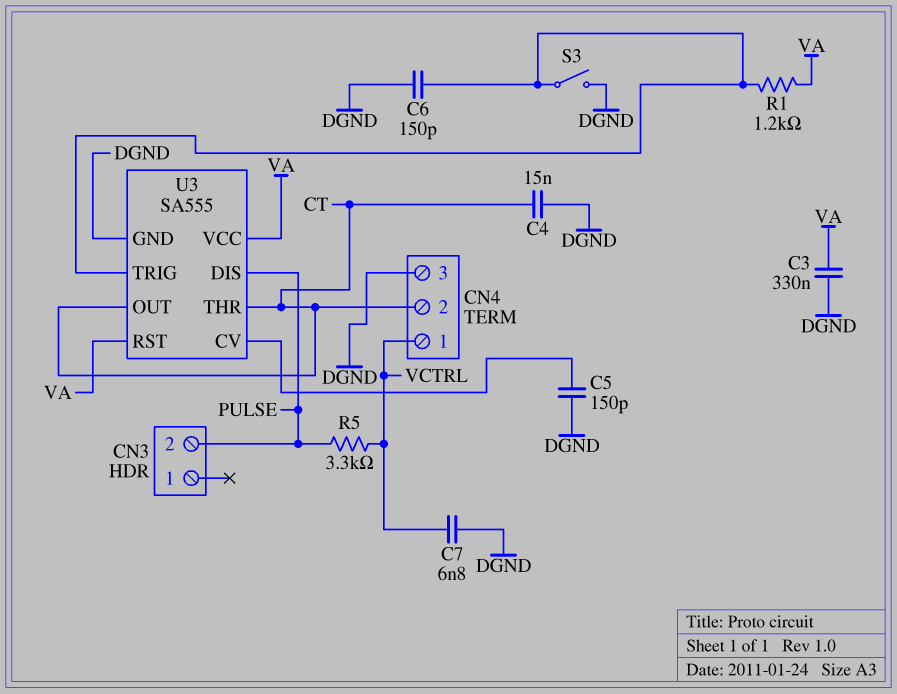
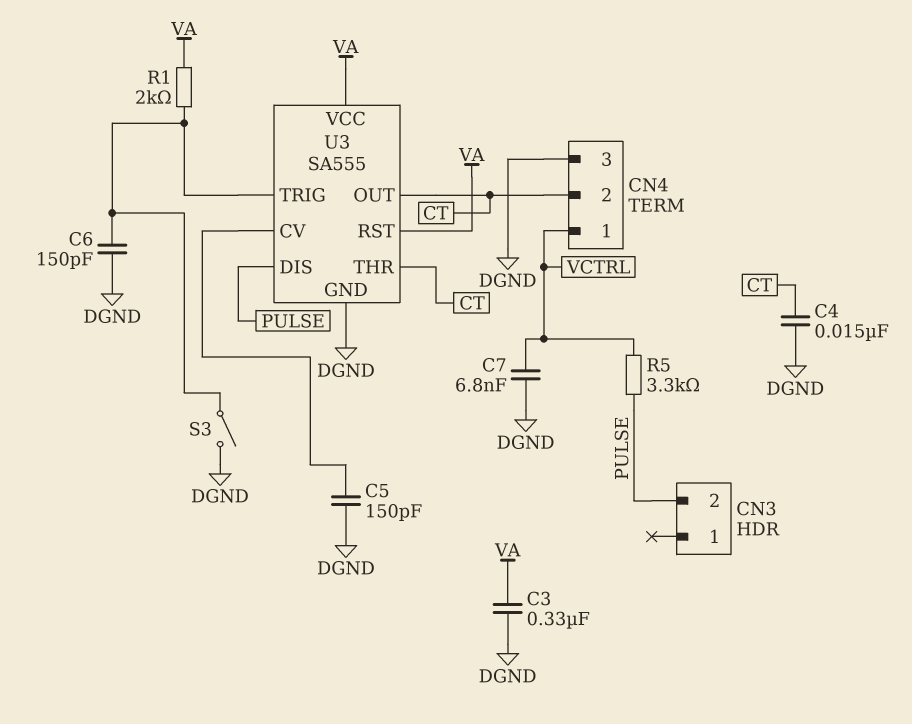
R1: 1.2k (U3/TRIG, VA) -> 2k (U3/TRIG, VA)

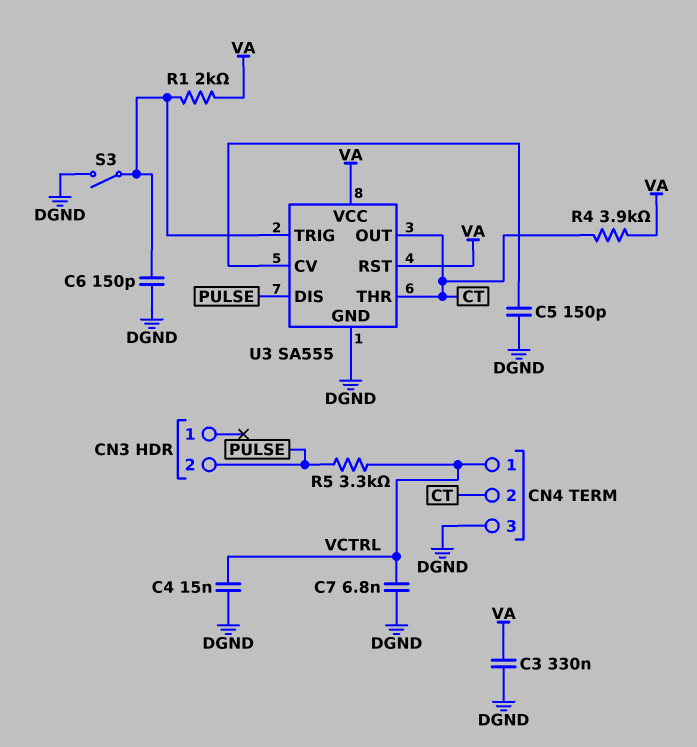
C4: 15nF (CT, DGND) -> 15nF (DGND, VCTRL)
R4: none -> 3.9k (CT, VA)

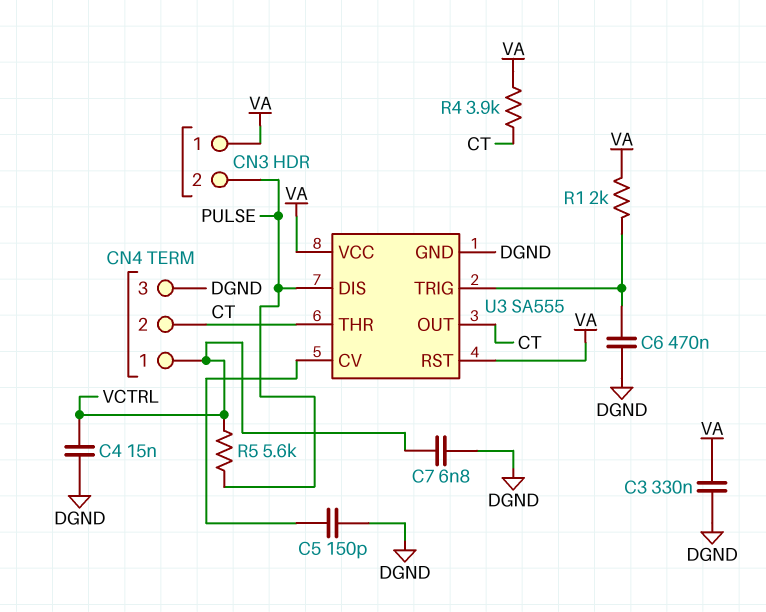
C6: 150pF (DGND, U3/TRIG) -> 470nF (DGND, U3/TRIG)
CN3 pin 1: none -> VA
R5: 3.3k (PULSE, VCTRL) -> 5.6k (PULSE, VCTRL)
S3: switch (DGND, U3/TRIG) -> none

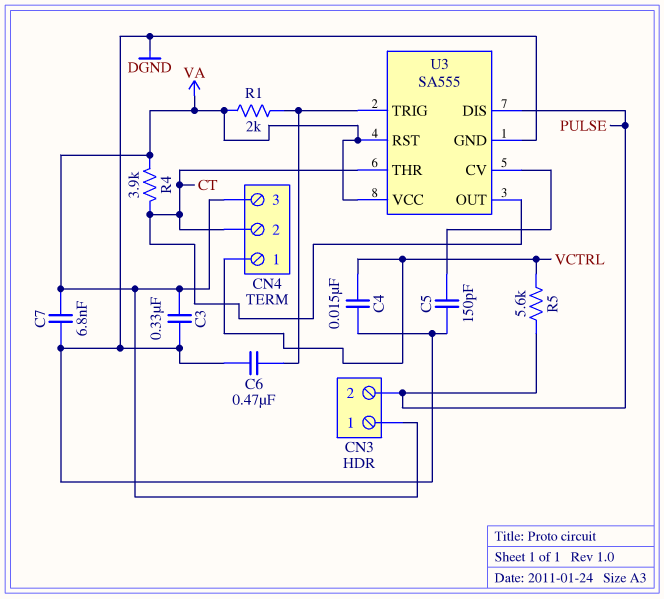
C7: 6.8nF (DGND, VCTRL) -> 6.8nF (DGND, VA)
CN4 pin 3: DGND -> VA

